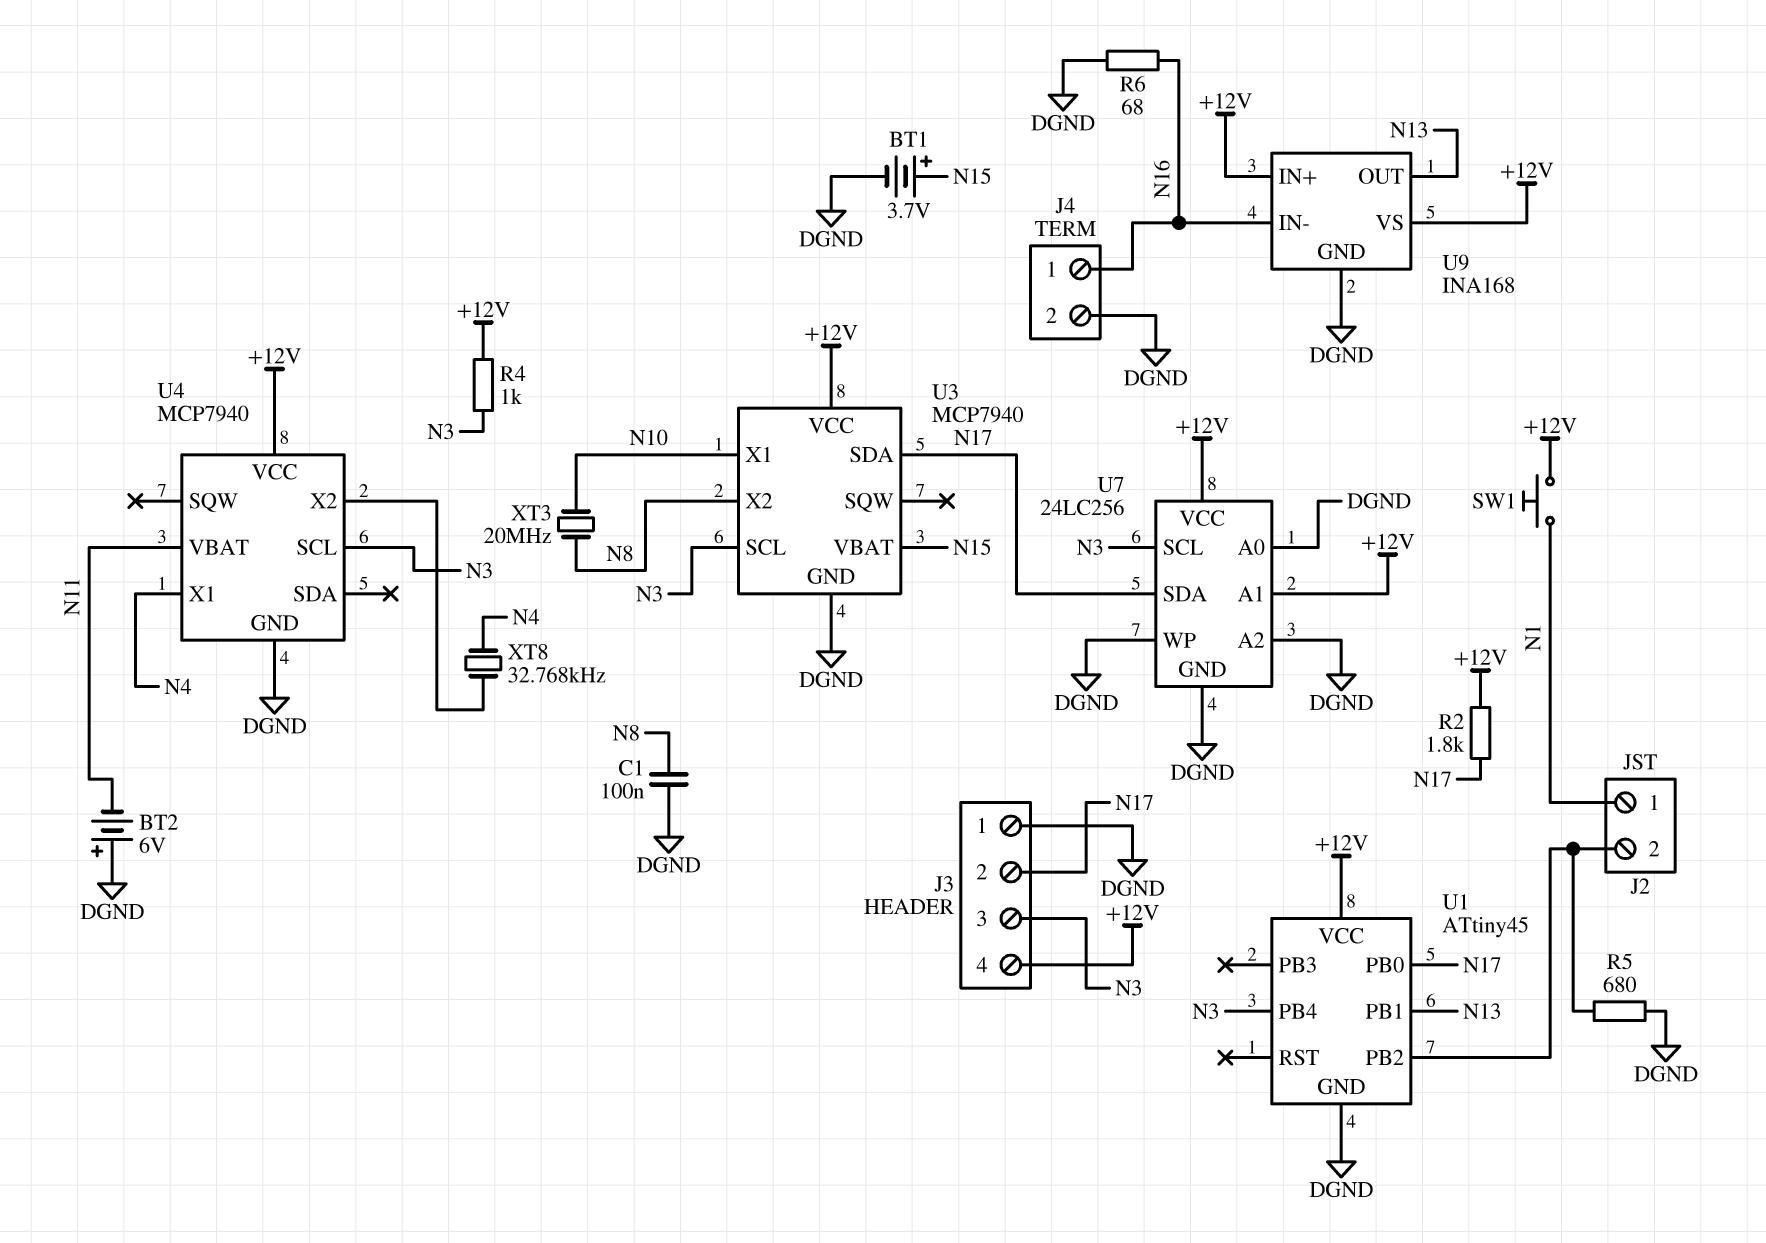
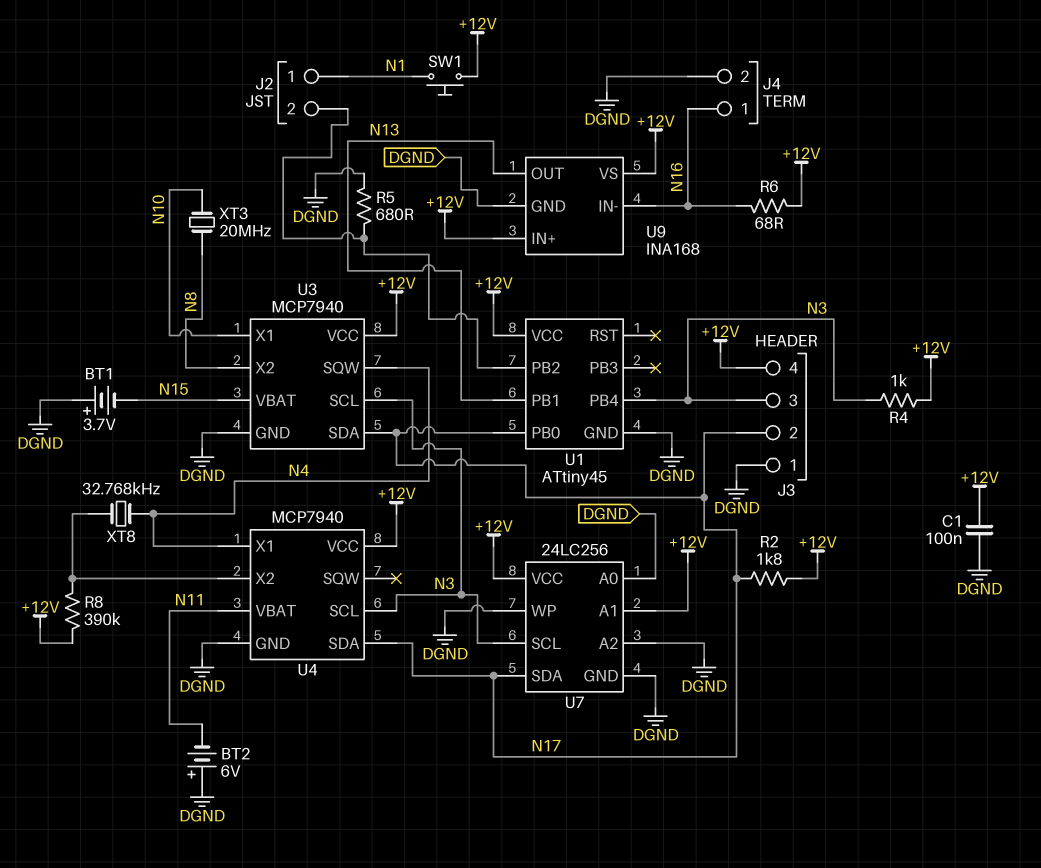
BT1: 3.7V (plus N15, minus DGND) -> 3.7V (plus DGND, minus N15)
C1: 100nF (DGND, N8) -> 100nF (+12V, DGND)
R6: 68 (DGND, N16) -> 68 (+12V, N16)
R8: none -> 390k (+12V, U4/X2)
U3 pin SQW: none -> N4
U4 pin SDA: none -> N17

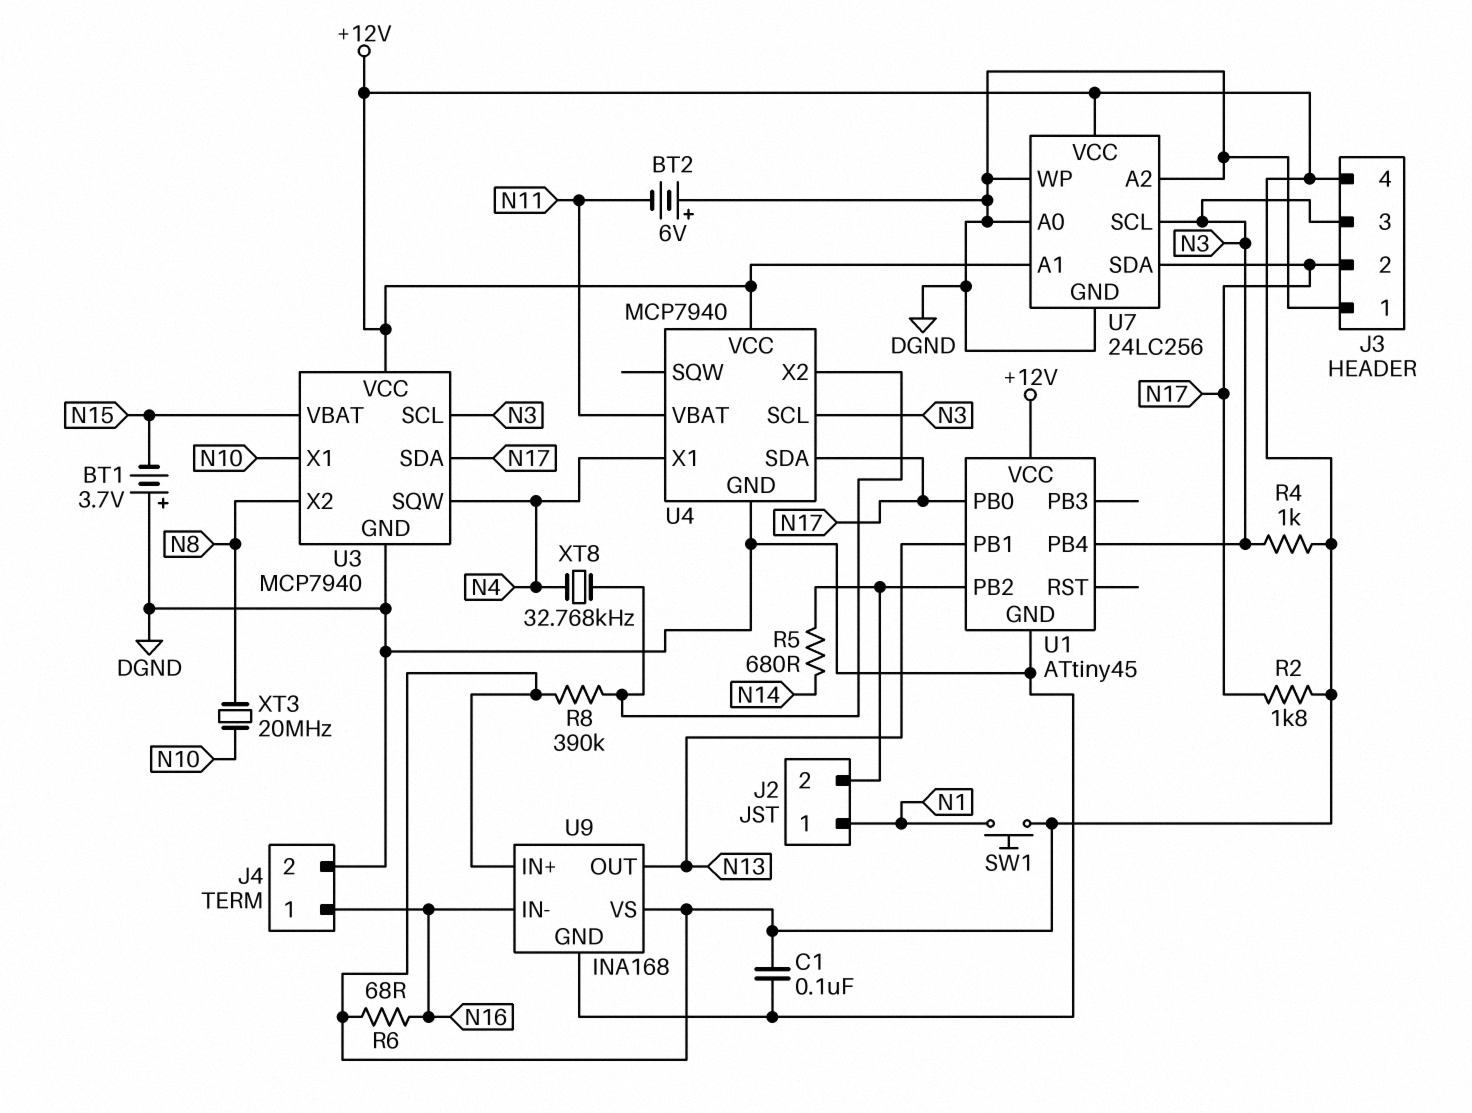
R5: 680 (DGND, J2/2) -> 680 (J2/2, N14)

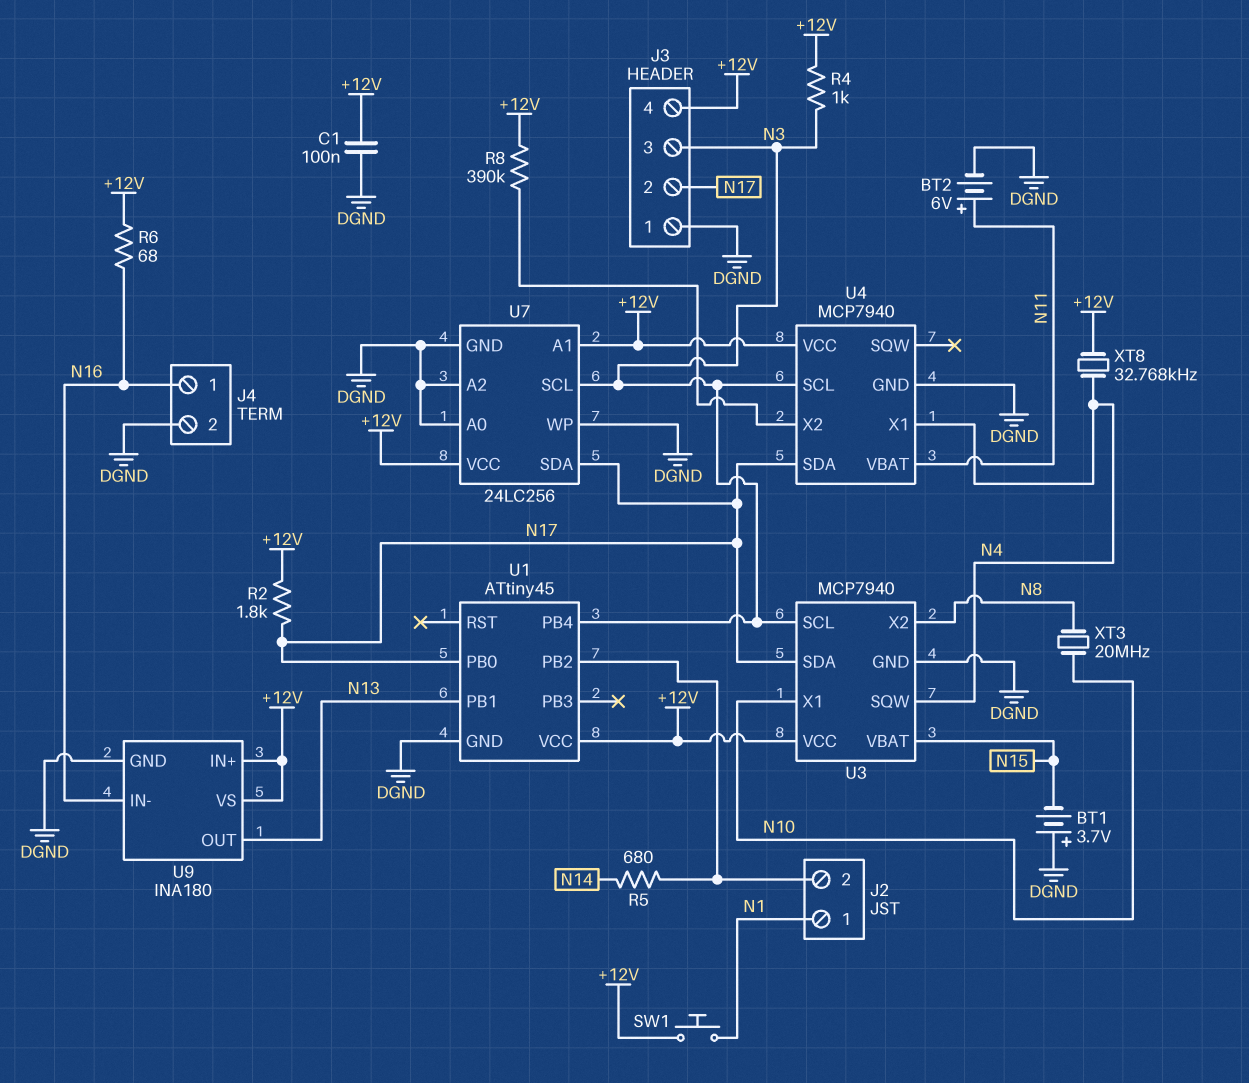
BT2: 6V (plus DGND, minus N11) -> 6V (plus N11, minus DGND)
U9: INA168 -> INA180
XT8: 32.768kHz (N4, U4/X2) -> 32.768kHz (+12V, N4)

